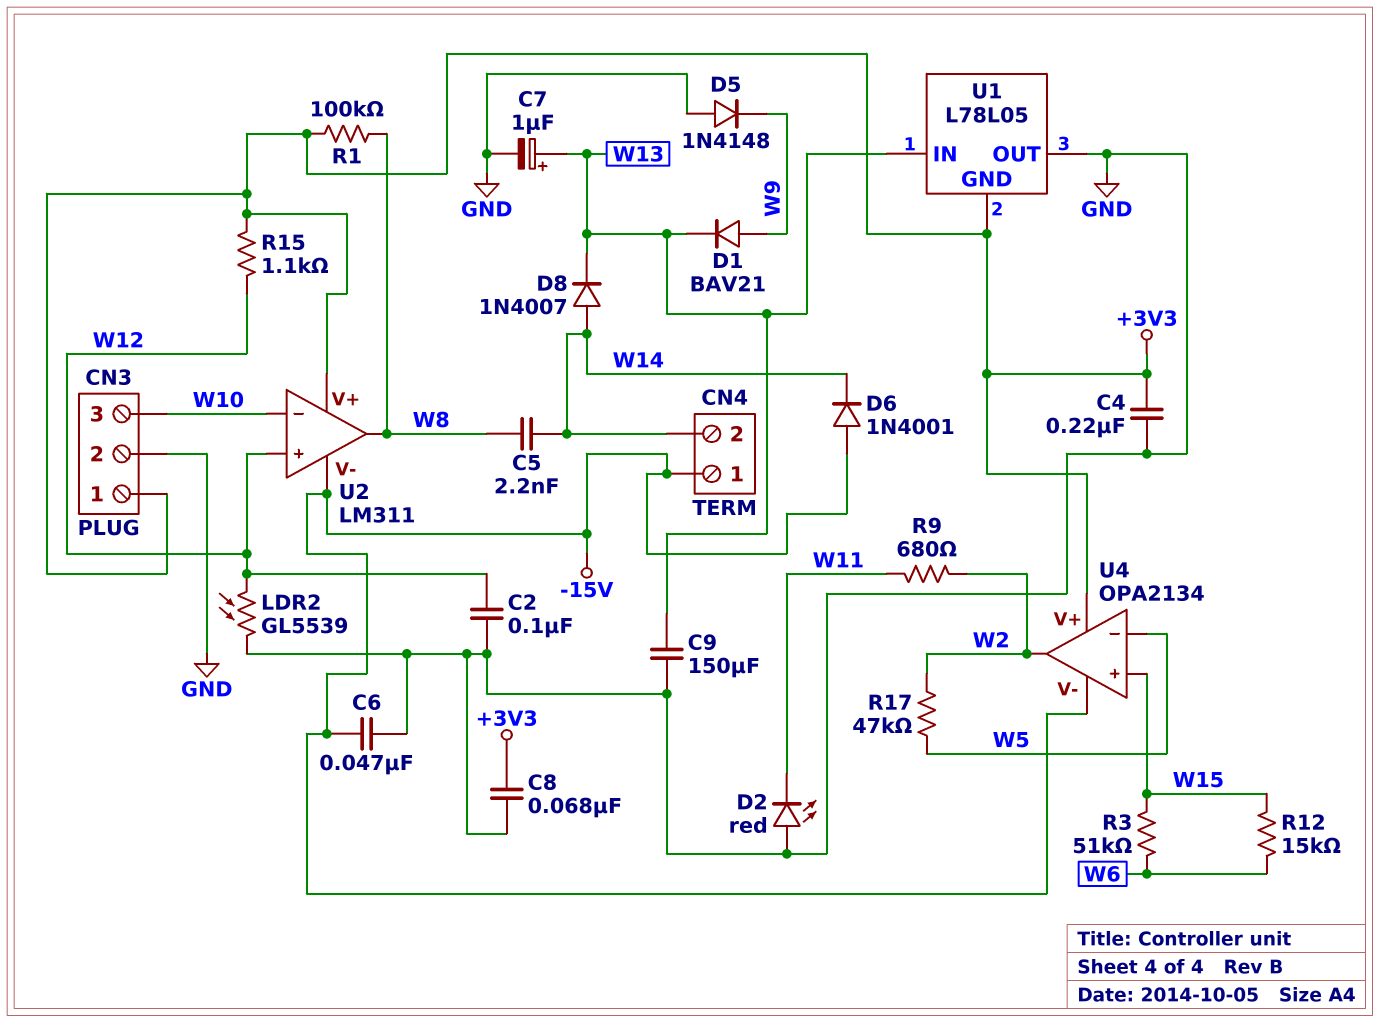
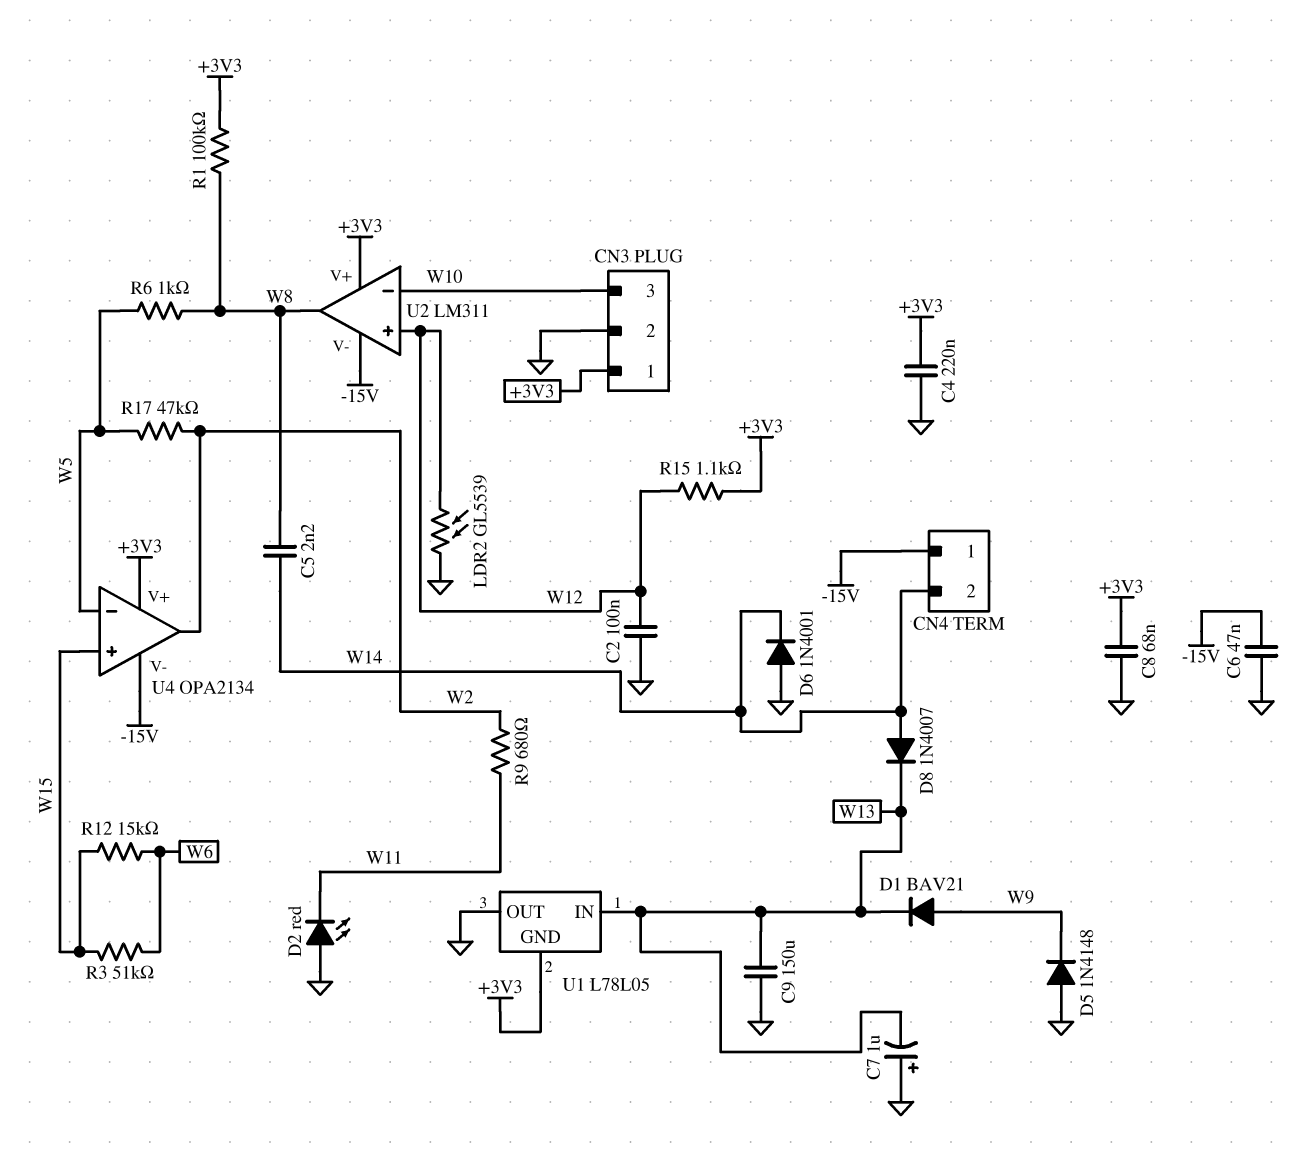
C7: 1uF (plus W13, minus GND) -> 1uF (plus GND, minus W13)
D6: diode 1N4001 (A -15V, K W14) -> diode 1N4001 (A GND, K W14)
R6: none -> 1k (W5, W8)

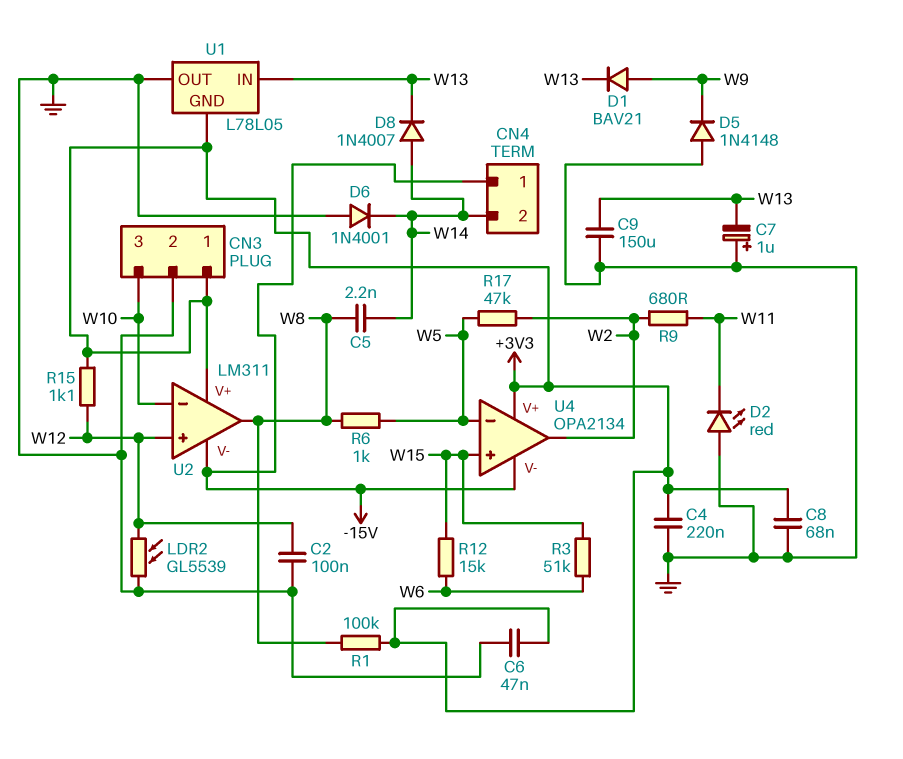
C6: 47nF (-15V, GND) -> 47nF (+3V3, GND)

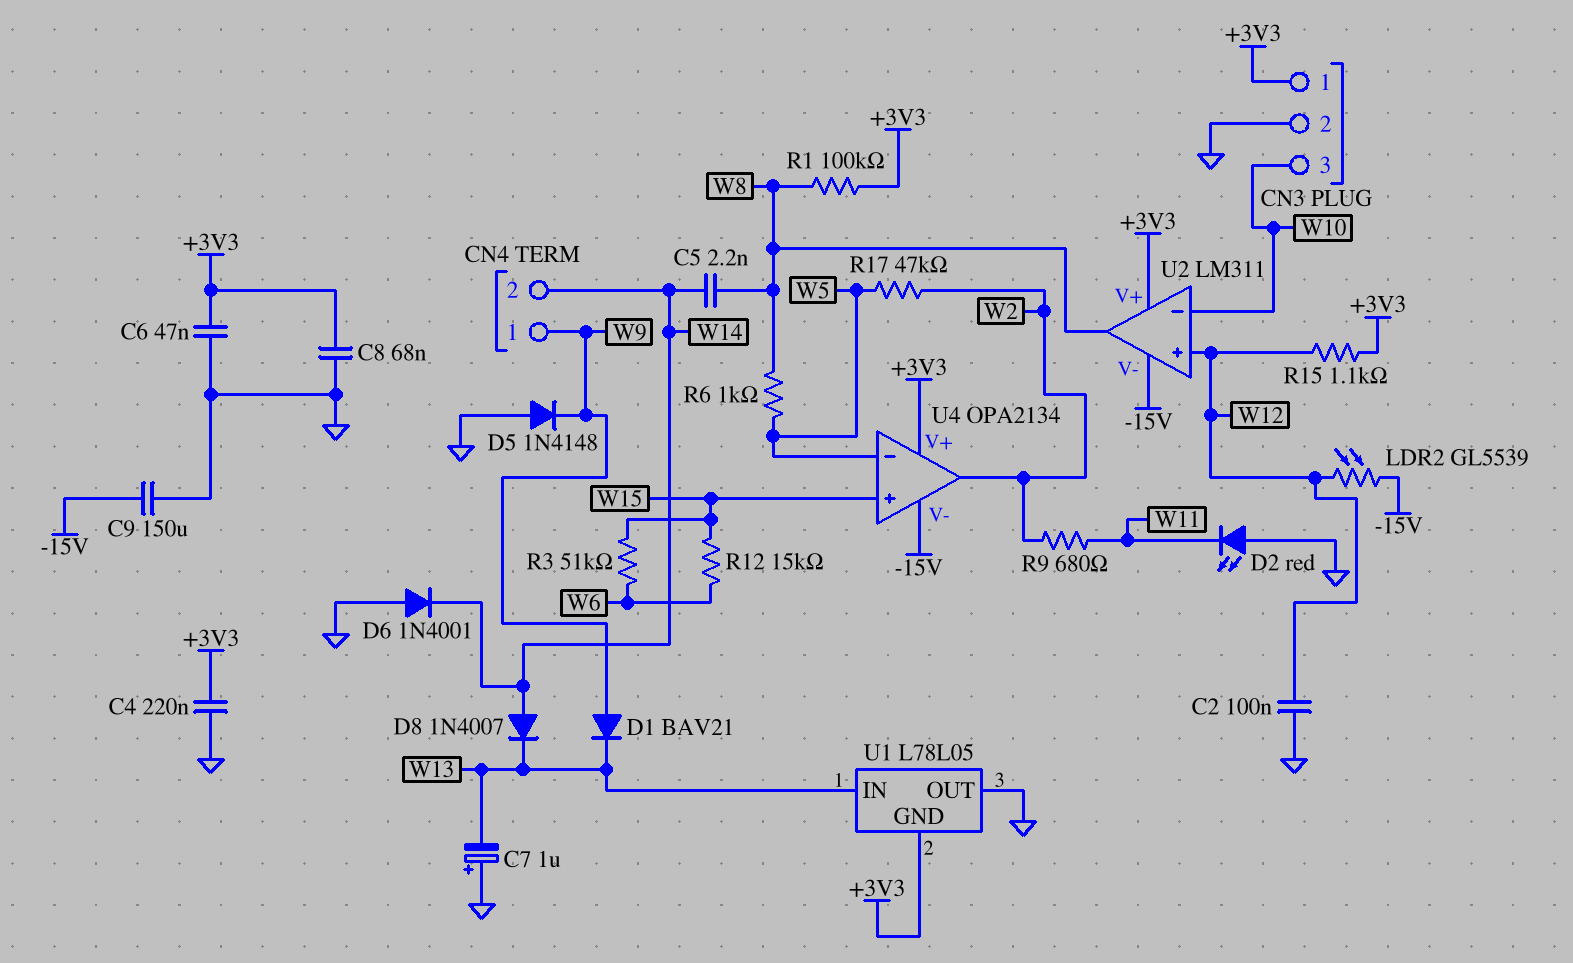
C9: 150uF (GND, W13) -> 150uF (-15V, GND)
CN4 pin 1: -15V -> W9
LDR2: GL5539 (GND, W12) -> GL5539 (-15V, W12)

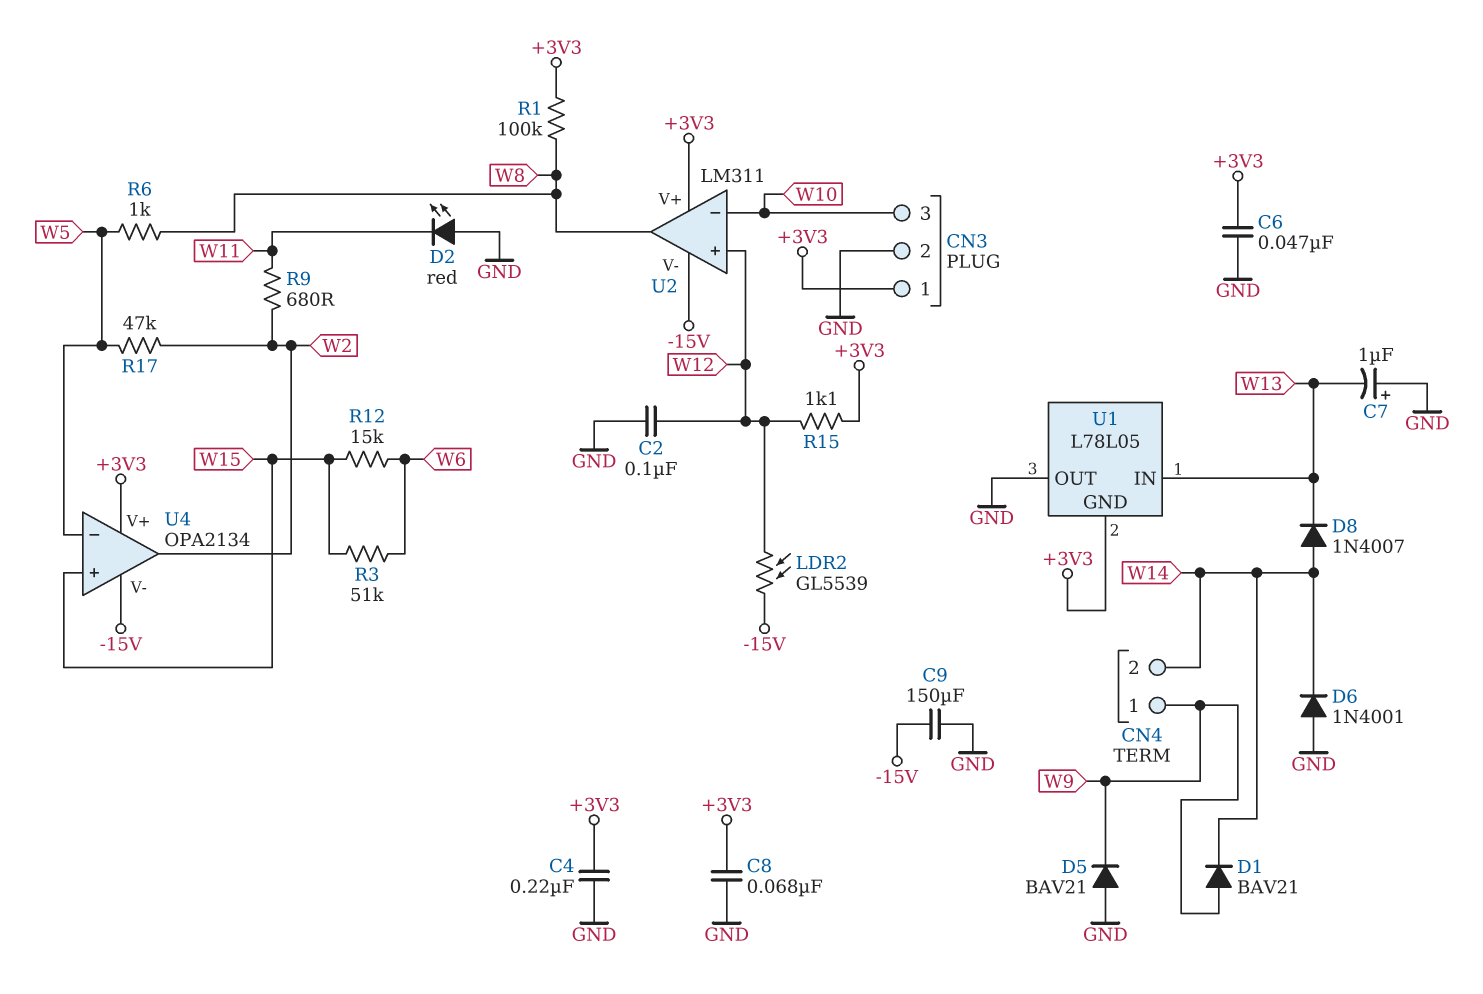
C5: 2.2nF (W8, W14) -> none
D1: diode BAV21 (A W9, K W13) -> diode BAV21 (A W9, K W14)
D5: diode 1N4148 (A GND, K W9) -> diode BAV21 (A GND, K W9)

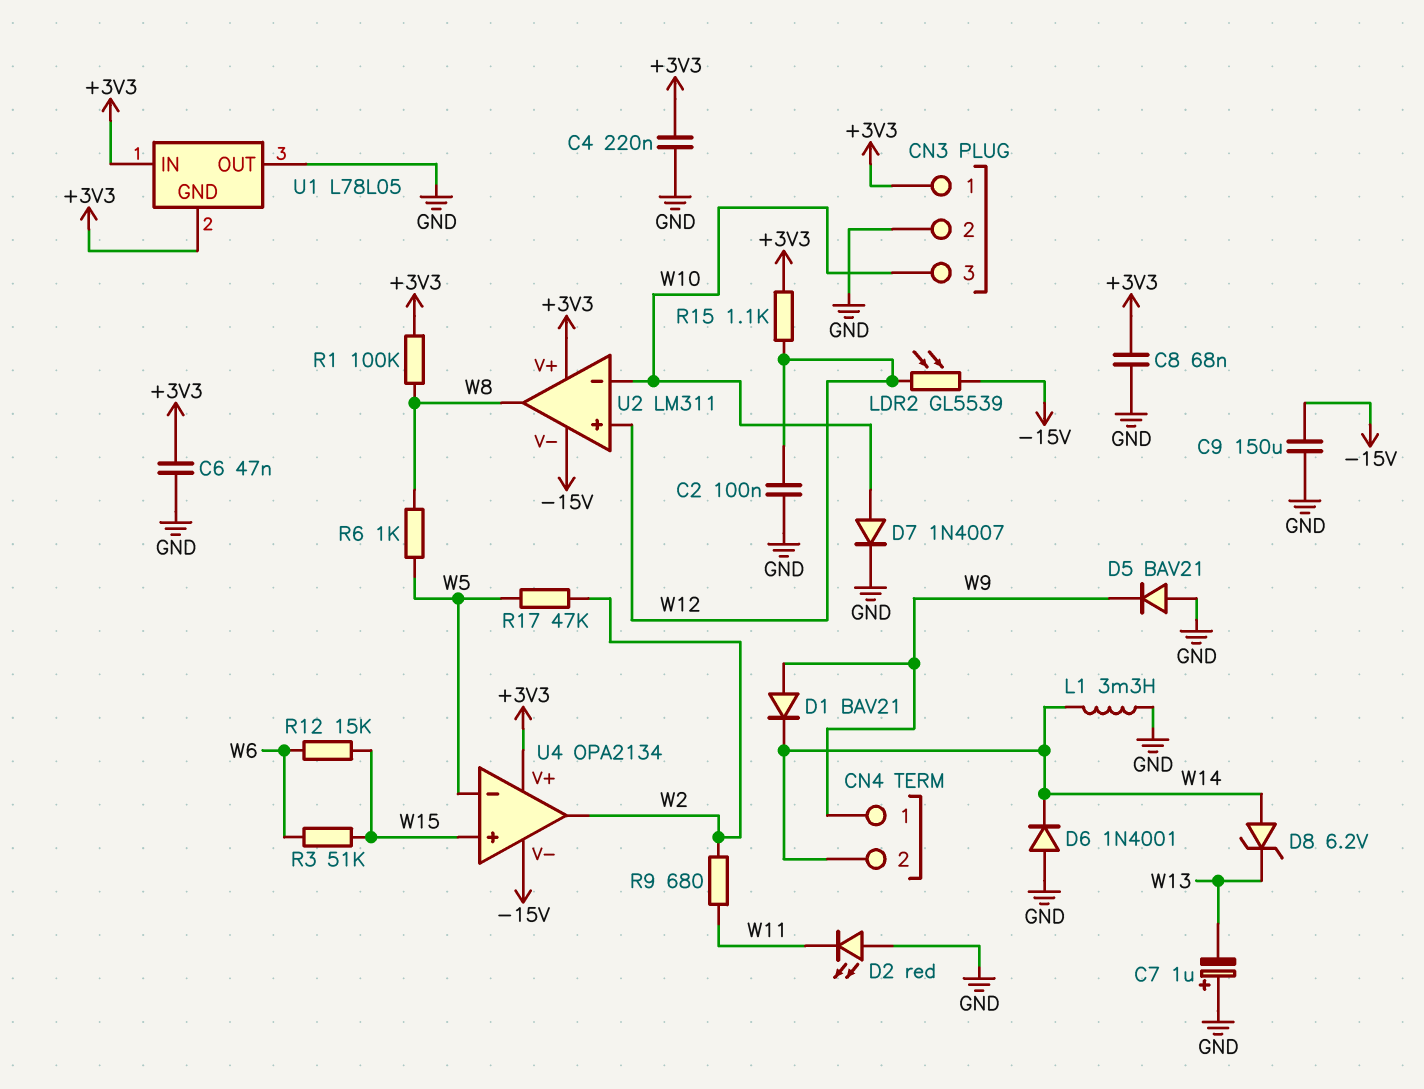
D7: none -> diode 1N4007 (A W10, K GND)
D8: diode 1N4007 (A W14, K W13) -> zener 6.2V (A W14, K W13)
L1: none -> 3.3mH (GND, W14)
U1 pin IN: W13 -> +3V3

